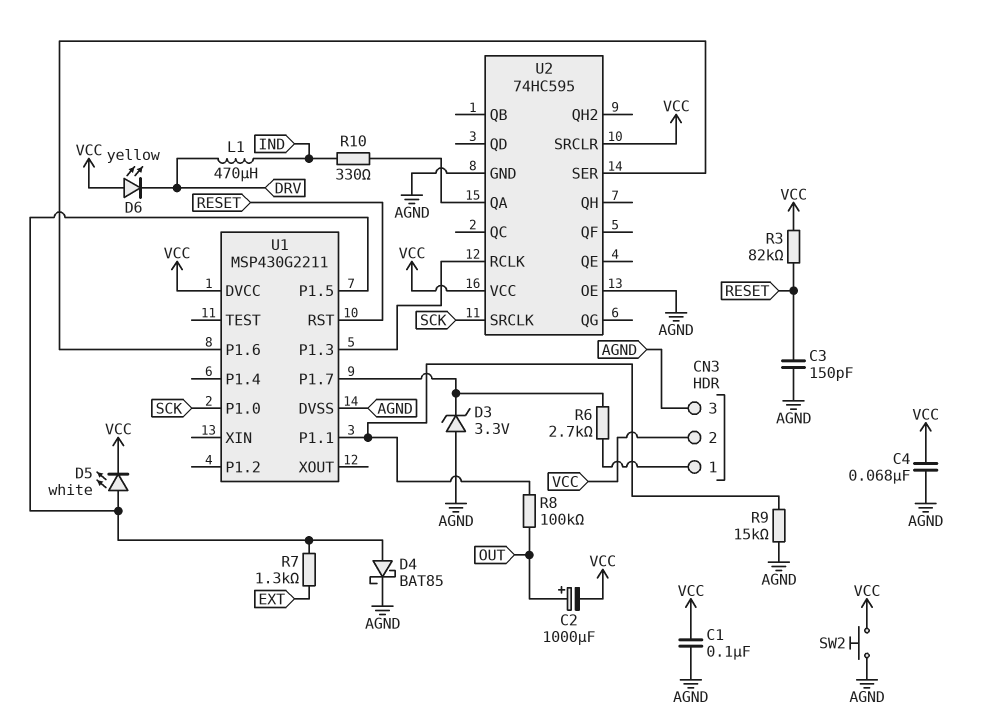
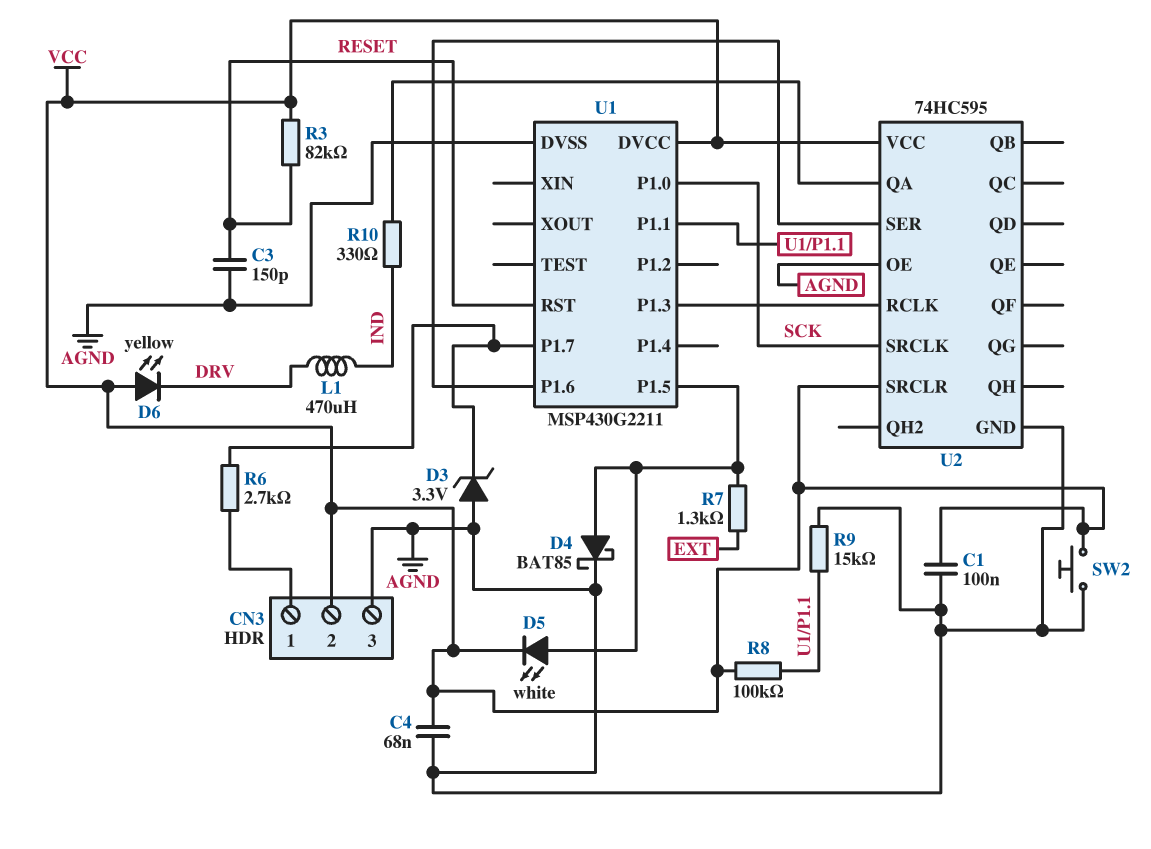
C2: 1000uF (plus OUT, minus VCC) -> none
R8: 100k (OUT, U1/P1.1) -> 100k (U1/P1.1, VCC)

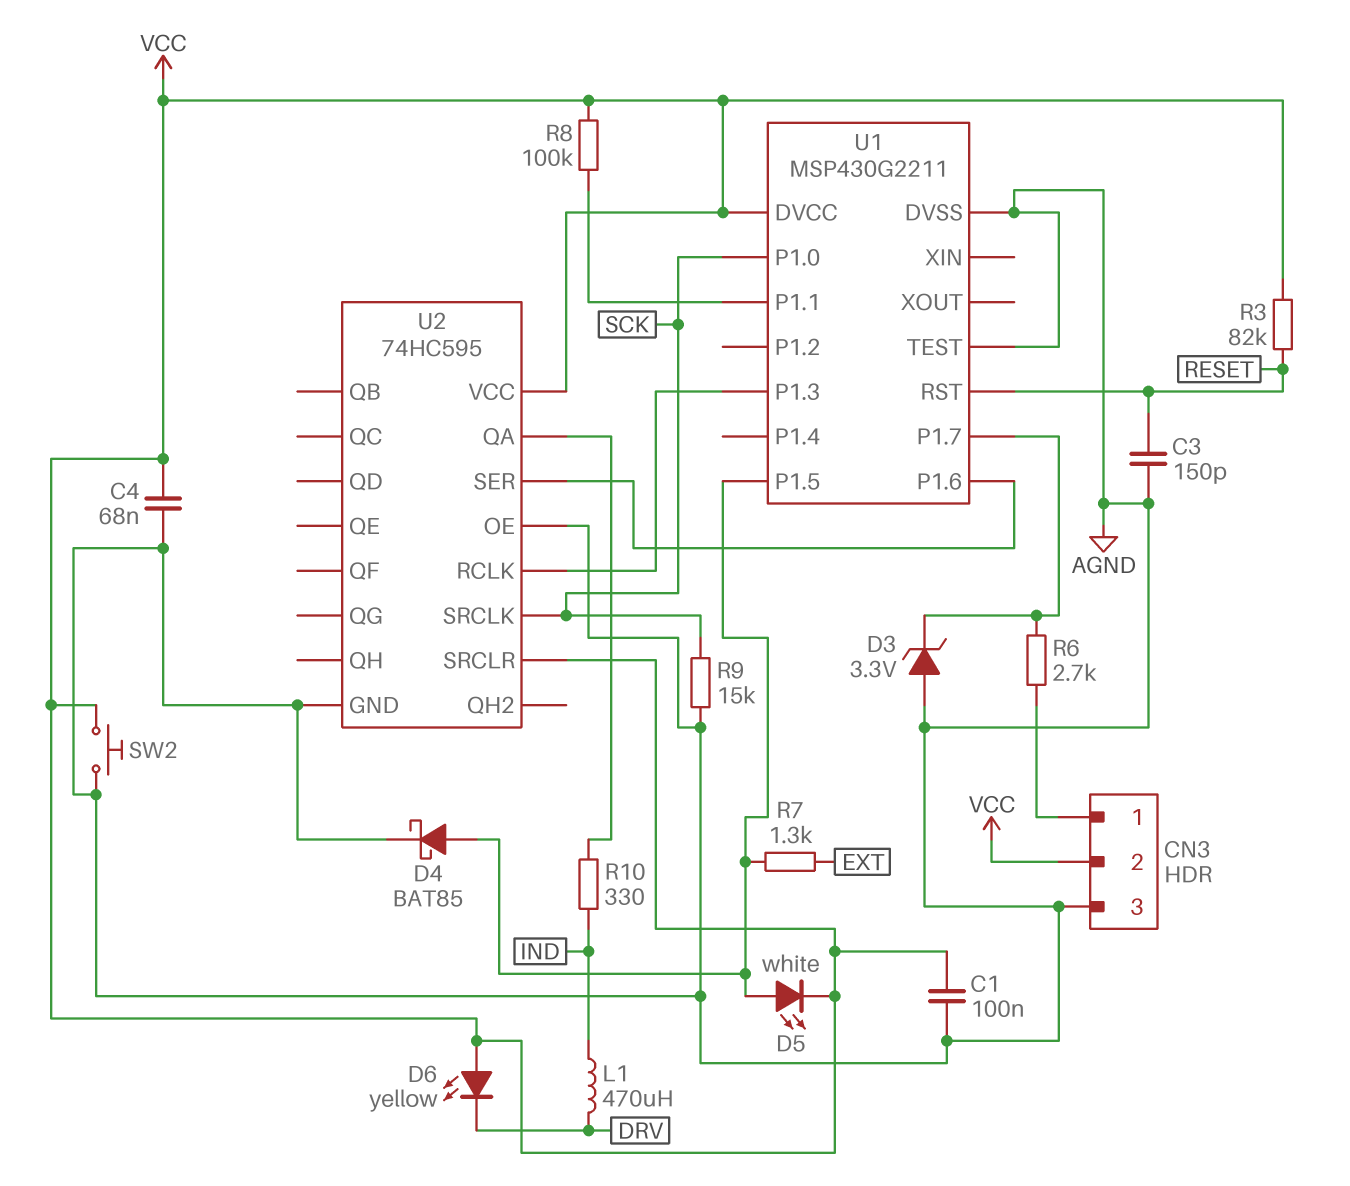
R9: 15k (AGND, U1/P1.1) -> 15k (AGND, SCK)
U1 pin TEST: none -> AGND

